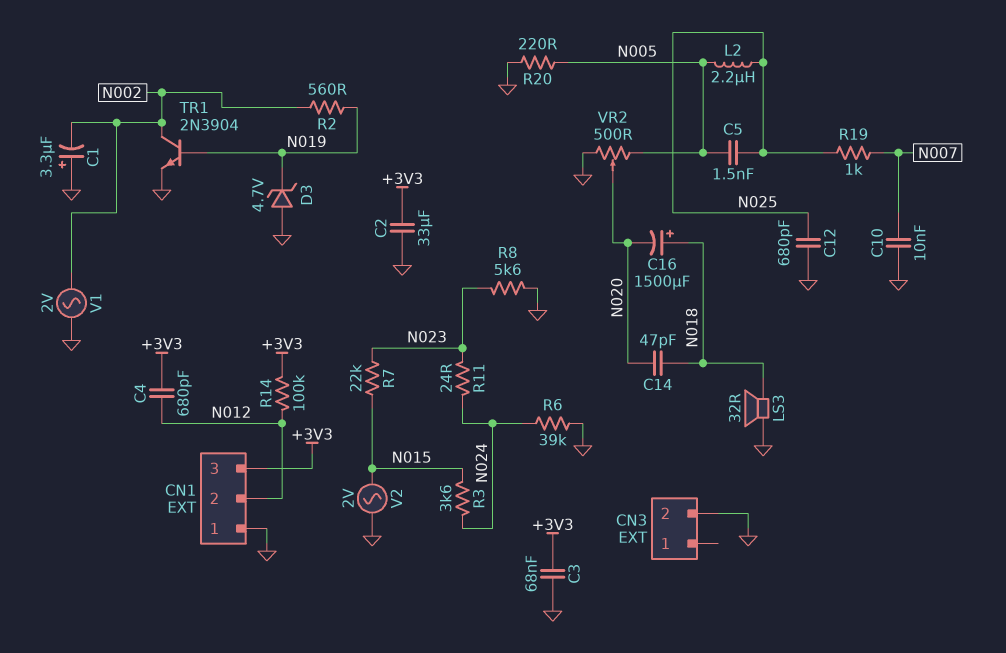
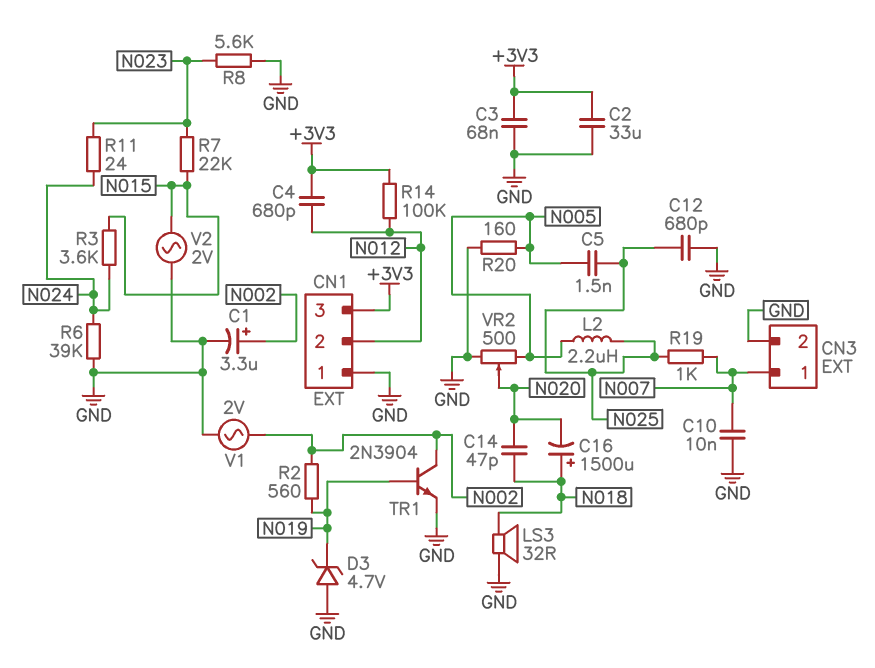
C1: 3.3uF (plus GND, minus N002) -> 3.3uF (plus N002, minus GND)
CN3 pin 1: none -> N007
R20: 220 (GND, N005) -> 160 (GND, N005)

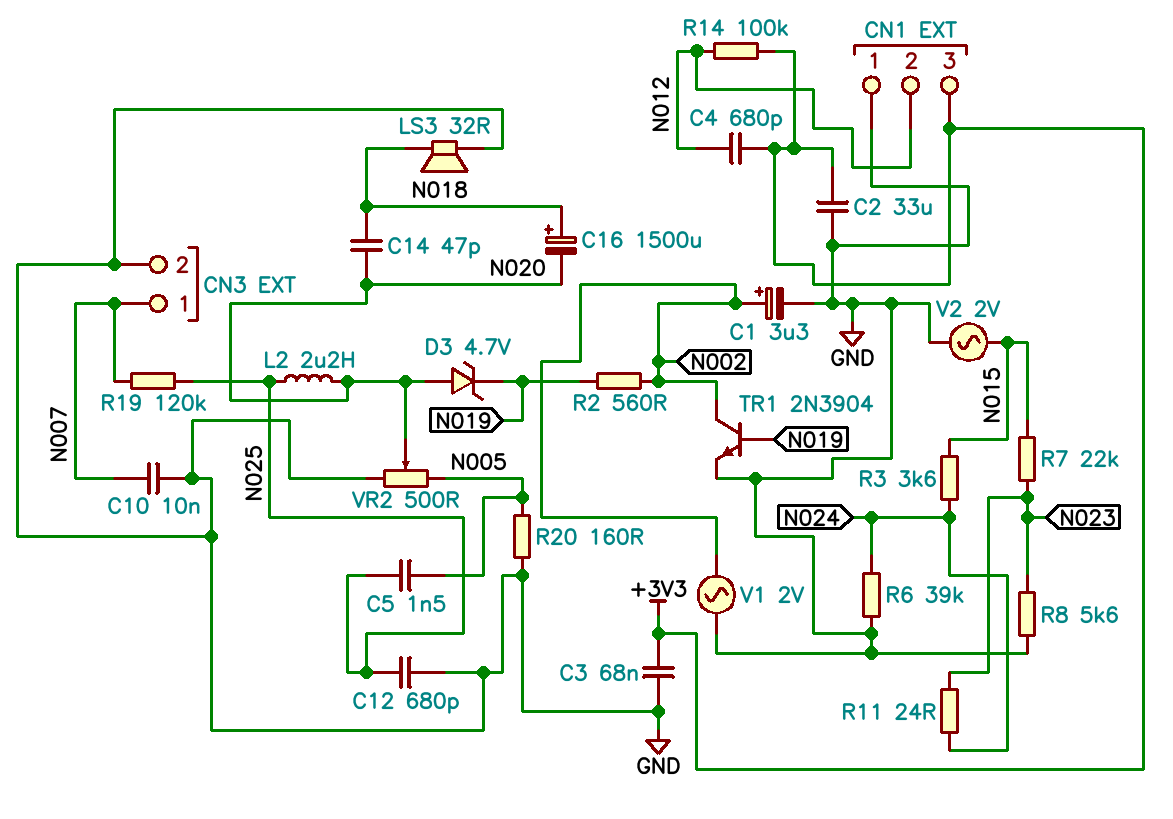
D3: zener 4.7V (A GND, K N019) -> zener 4.7V (A N020, K N019)
L2: 2.2uH (N005, N025) -> 2.2uH (N020, N025)
R19: 1k (N007, N025) -> 120k (N007, N025)

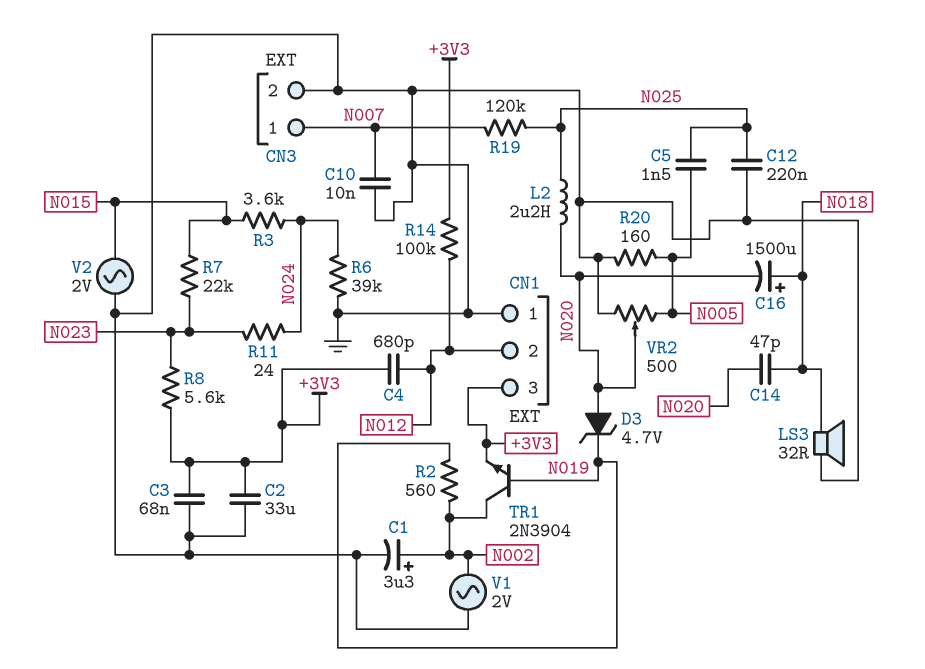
C12: 680pF (GND, N025) -> 220nF (GND, N025)
R8: 5.6k (GND, N023) -> 5.6k (+3V3, N023)
TR1: NPN 2N3904 (B N019, C N002, E GND) -> NPN 2N3904 (B N019, C N002, E +3V3)

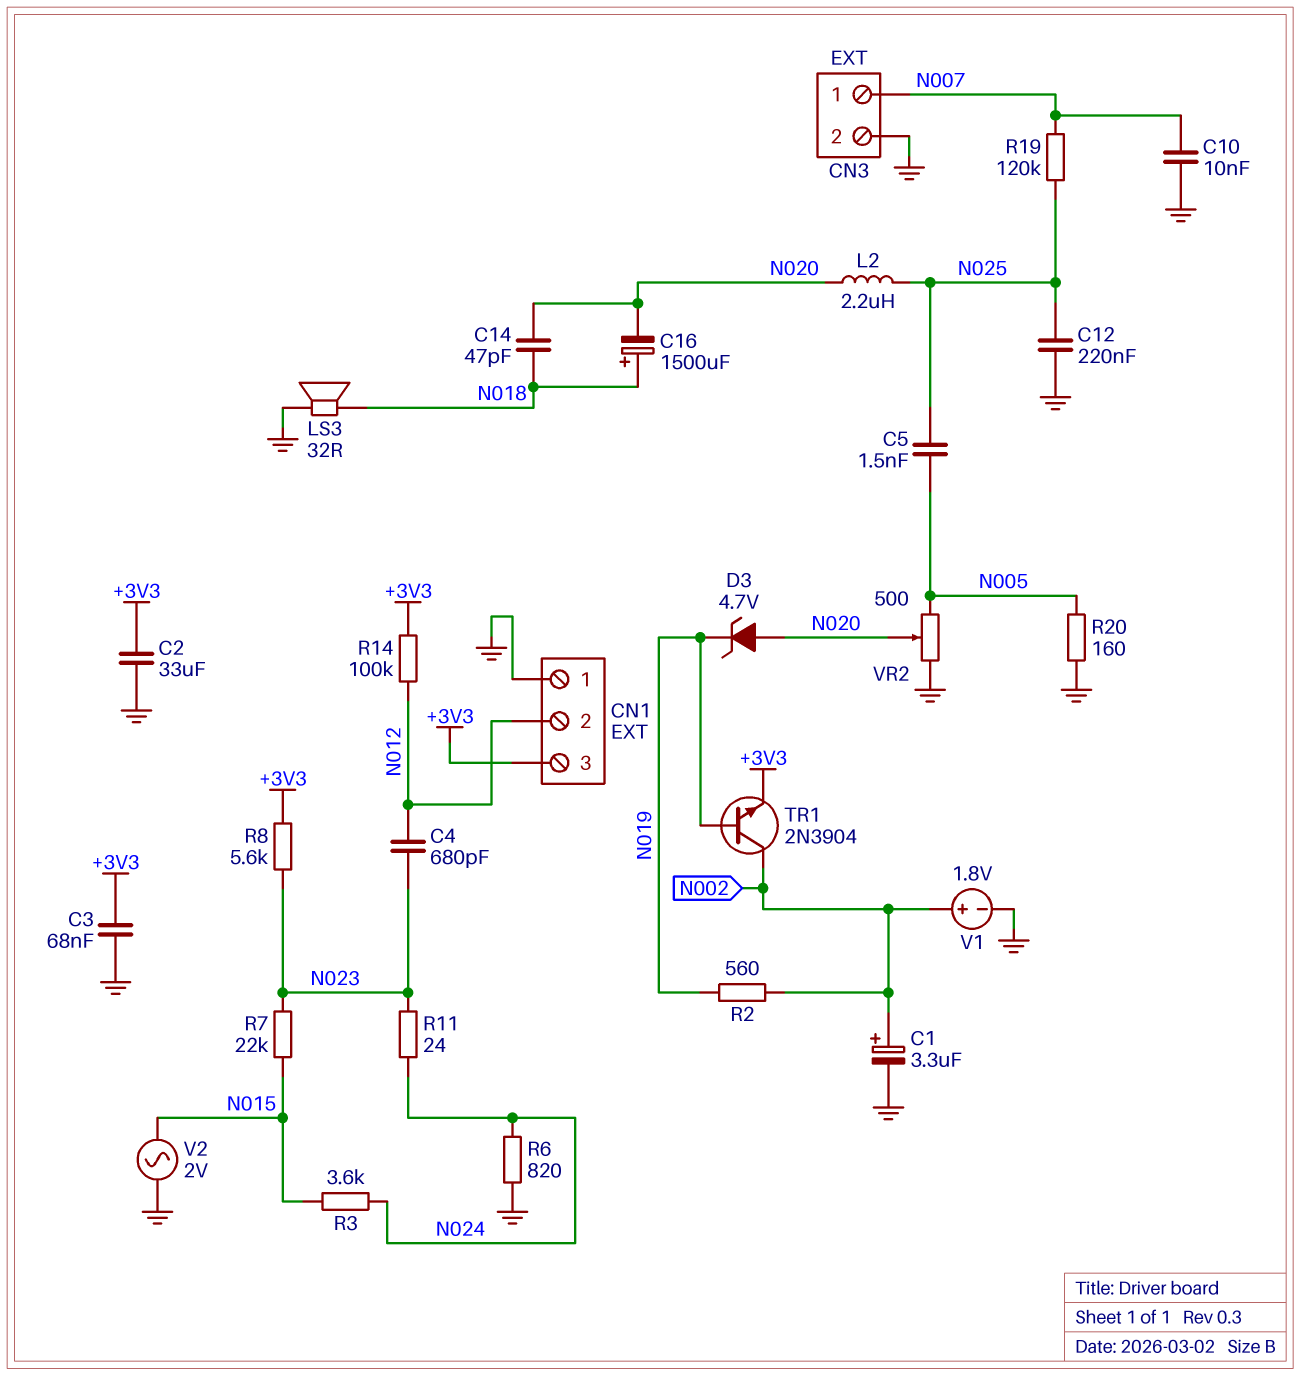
C4: 680pF (+3V3, N012) -> 680pF (N012, N023)
R6: 39k (GND, N024) -> 820 (GND, N024)
V1: AC 2V (GND, N002) -> 1.8V (plus N002, minus GND)

